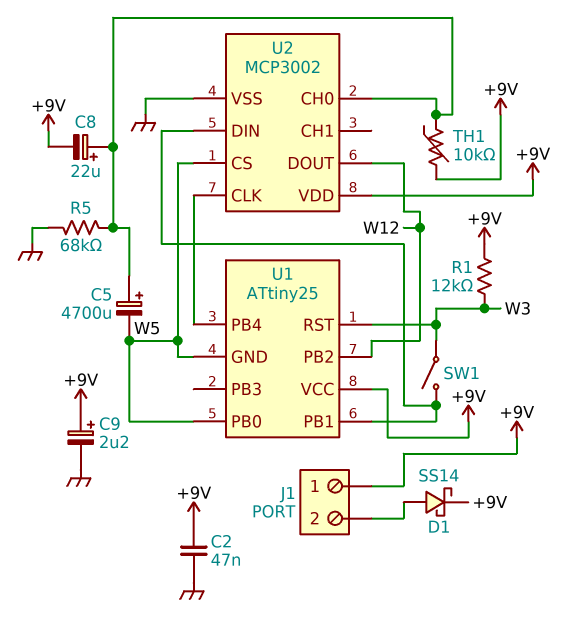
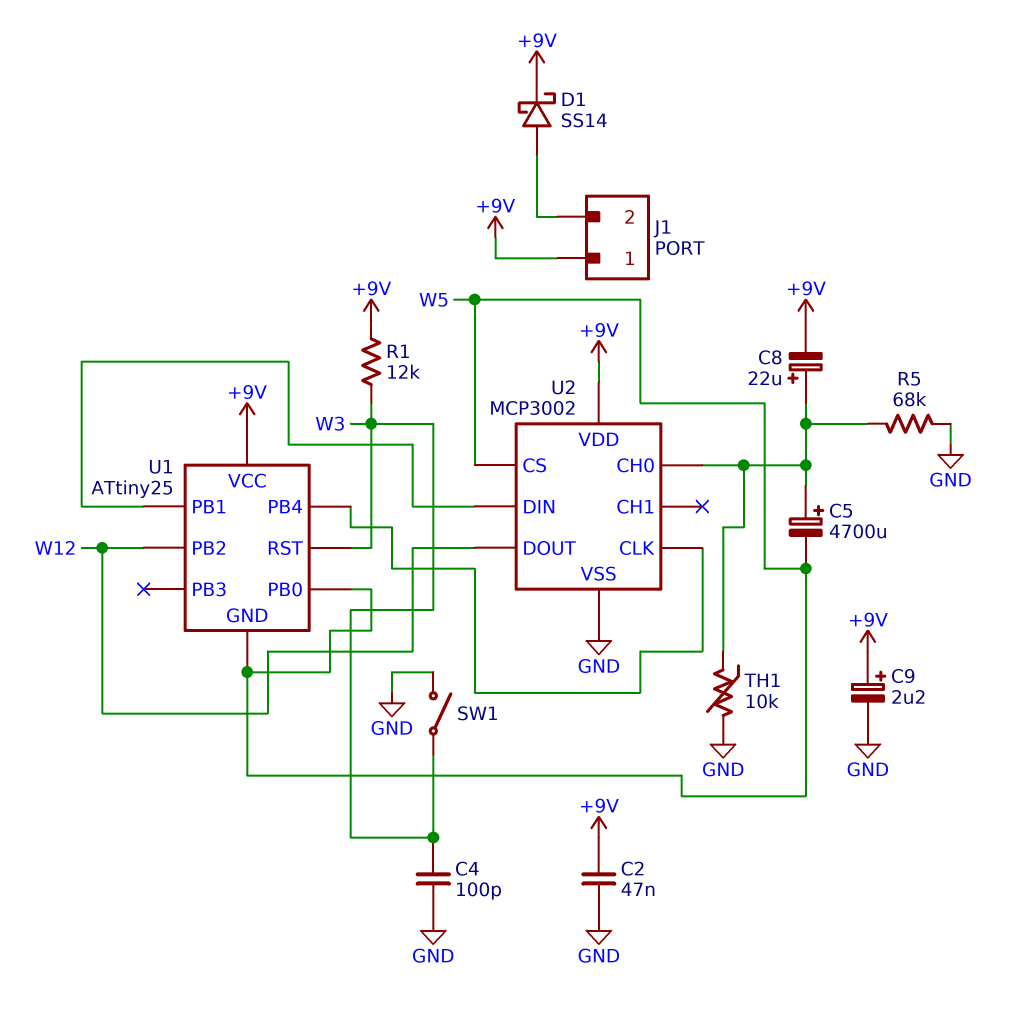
C4: none -> 100pF (GND, W3)
SW1: switch (U1/PB1, W3) -> switch (GND, W3)
TH1: 10k (+9V, U2/CH0) -> 10k (GND, U2/CH0)

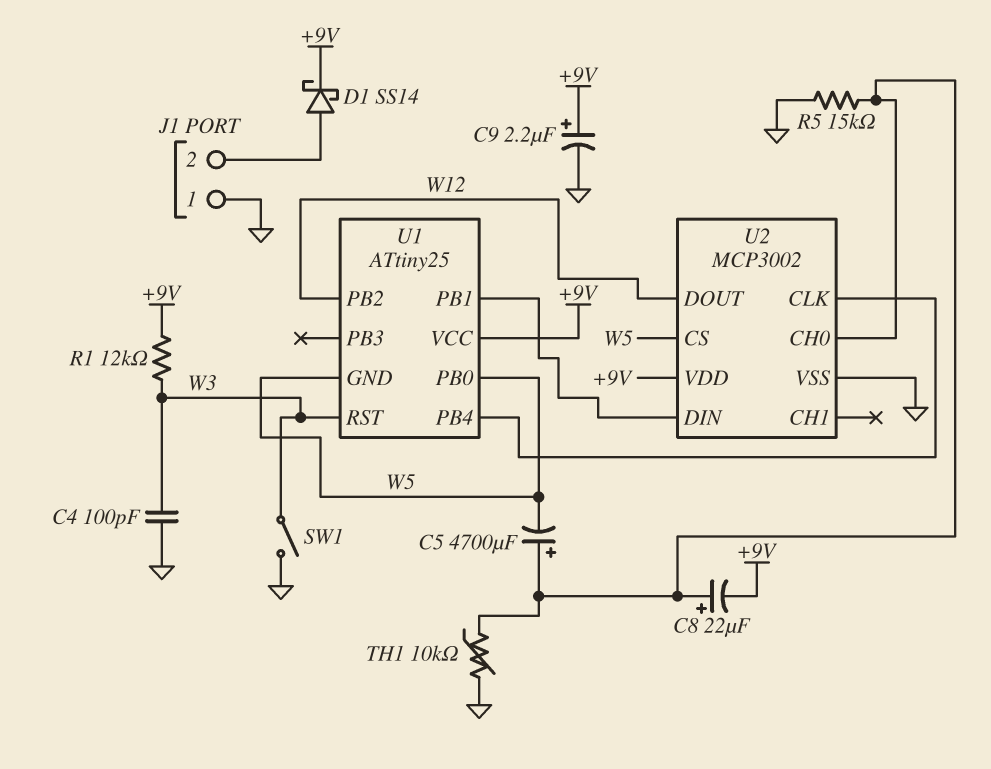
C2: 47nF (+9V, GND) -> none
J1 pin 1: +9V -> GND
R5: 68k (GND, U2/CH0) -> 15k (GND, U2/CH0)

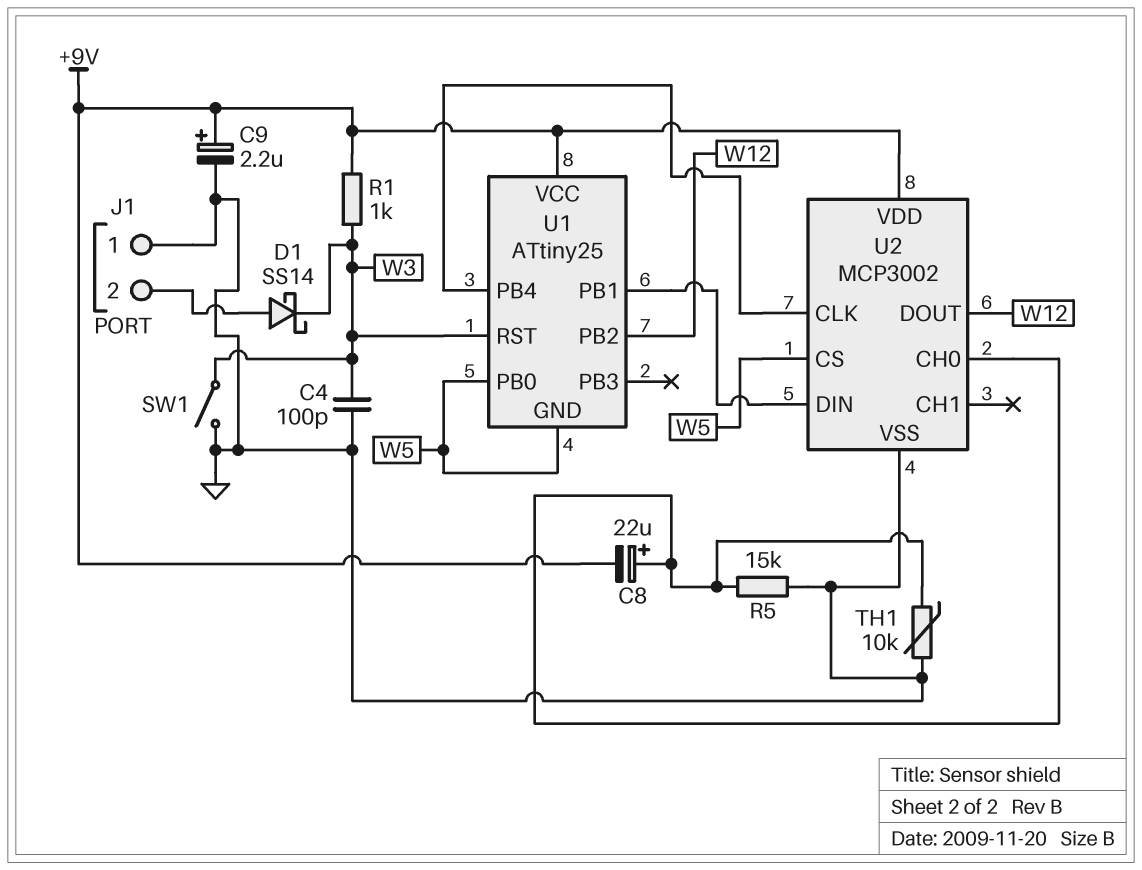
C5: 4700uF (plus U2/CH0, minus W5) -> none
D1: schottky SS14 (A J1/2, K +9V) -> schottky SS14 (A J1/2, K W3)
R1: 12k (+9V, W3) -> 1k (+9V, W3)

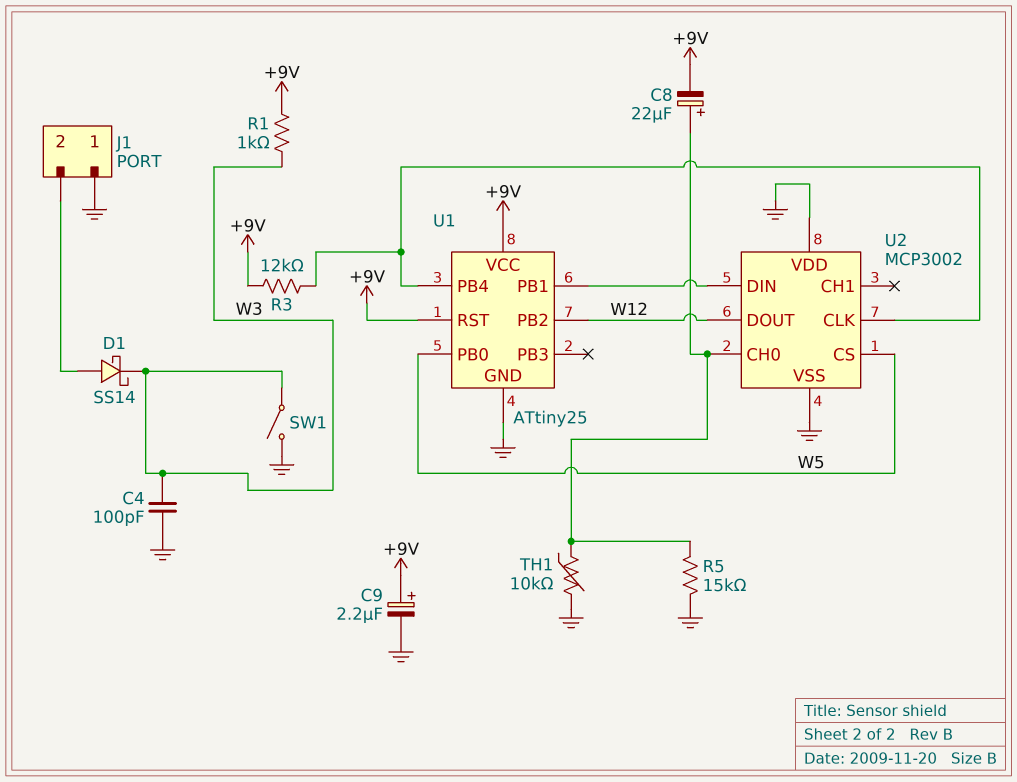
R3: none -> 12k (+9V, U1/PB4)
U1 pin GND: W5 -> GND
U1 pin RST: W3 -> +9V
U2 pin VDD: +9V -> GND

